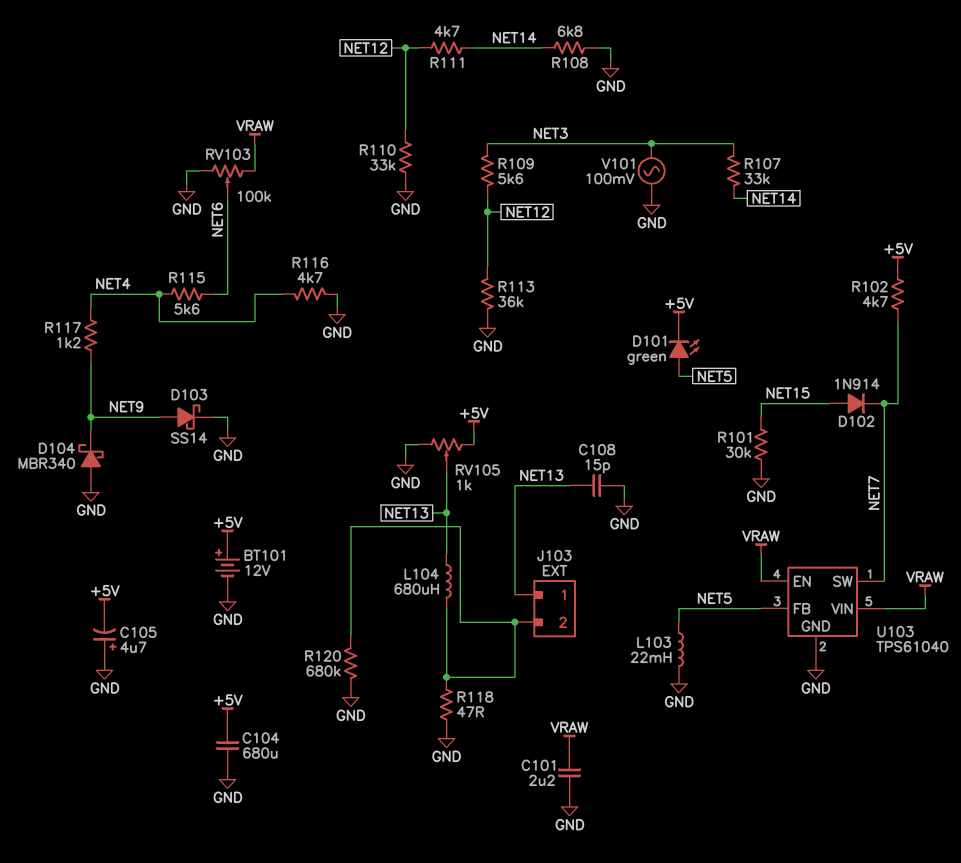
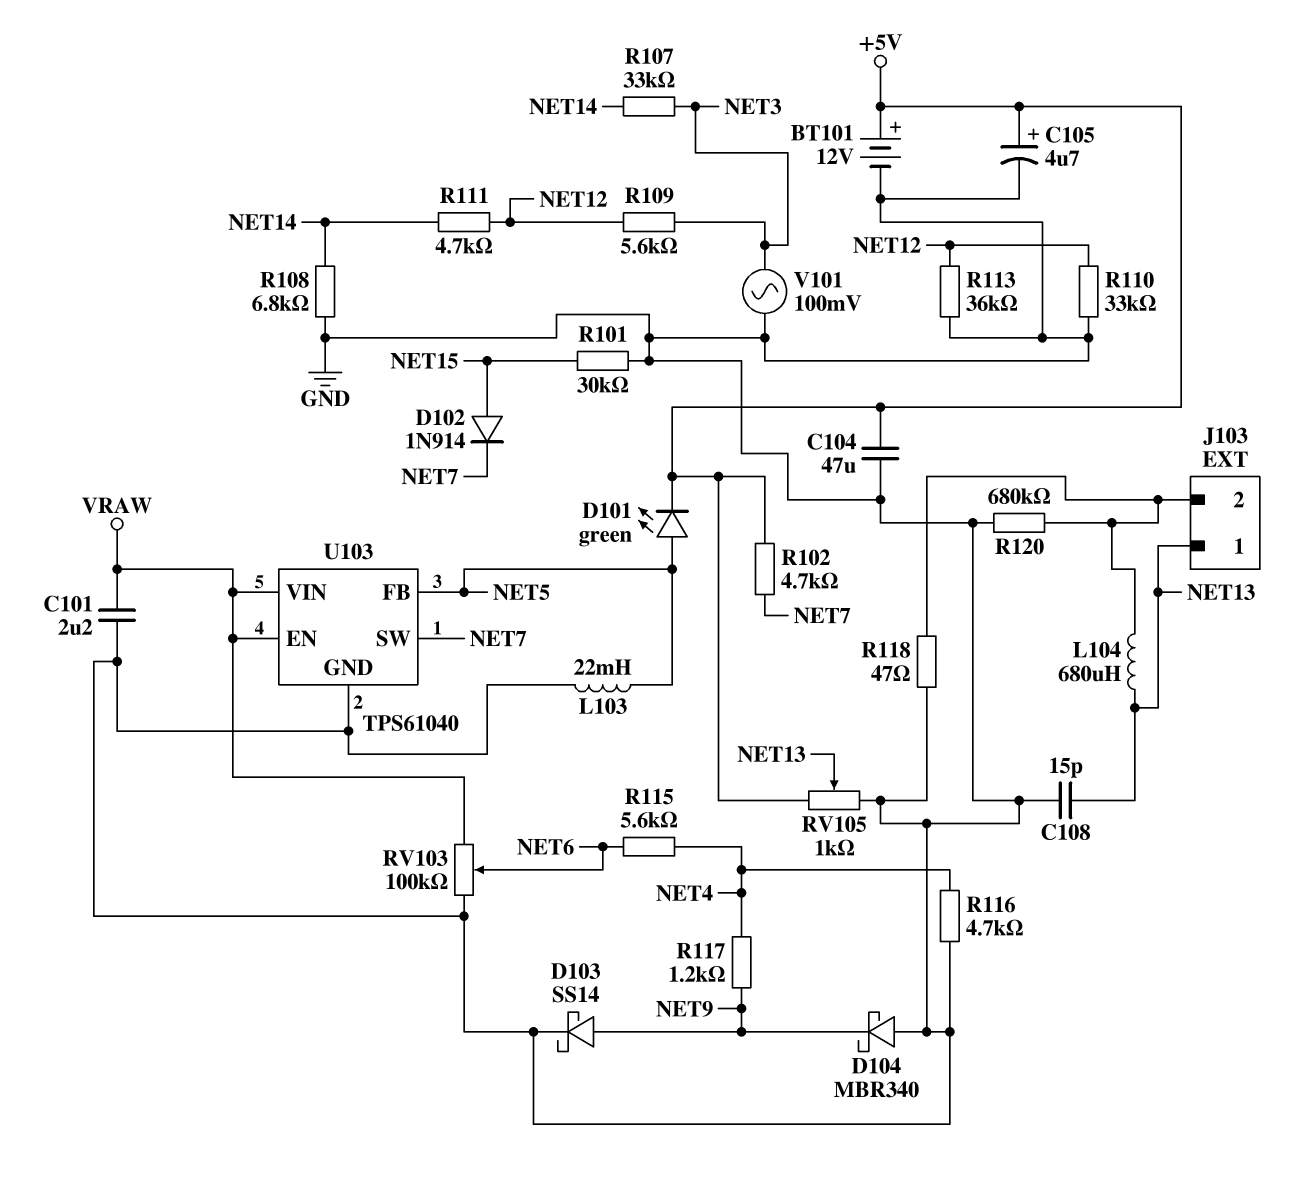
C104: 680uF (+5V, GND) -> 47uF (+5V, GND)
C105: 4.7uF (plus GND, minus +5V) -> 4.7uF (plus +5V, minus GND)

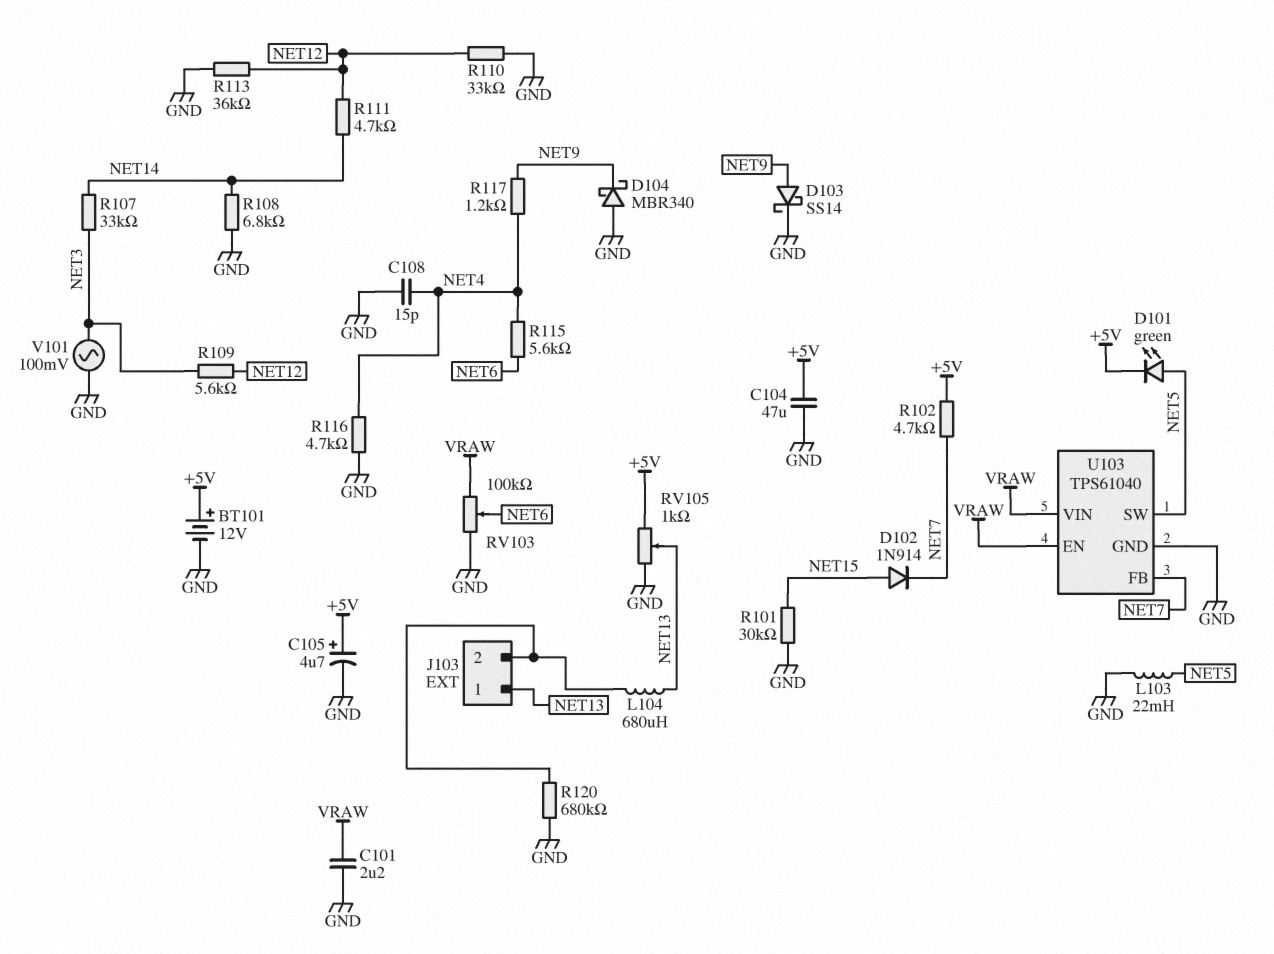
C108: 15pF (GND, NET13) -> 15pF (GND, NET4)
R118: 47 (GND, J103/2) -> none
U103 pin FB: NET5 -> NET7
U103 pin SW: NET7 -> NET5

